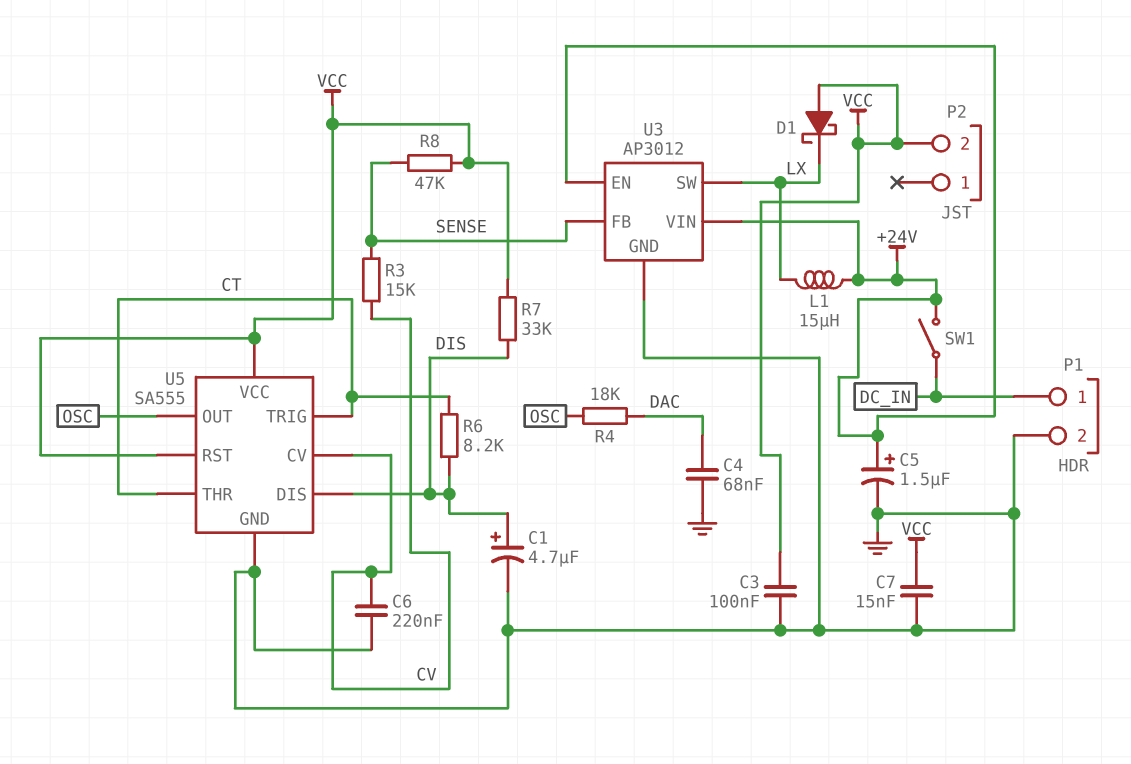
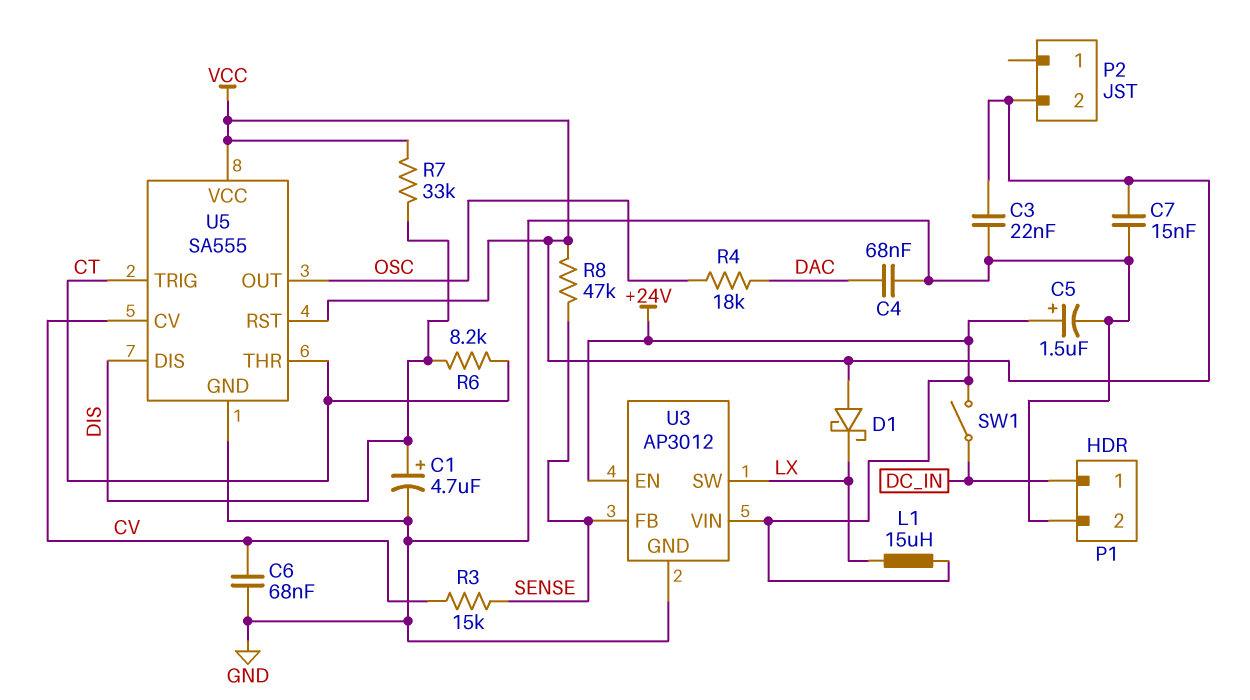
C3: 100nF (GND, VCC) -> 22nF (GND, VCC)
C6: 220nF (CV, GND) -> 68nF (CV, GND)

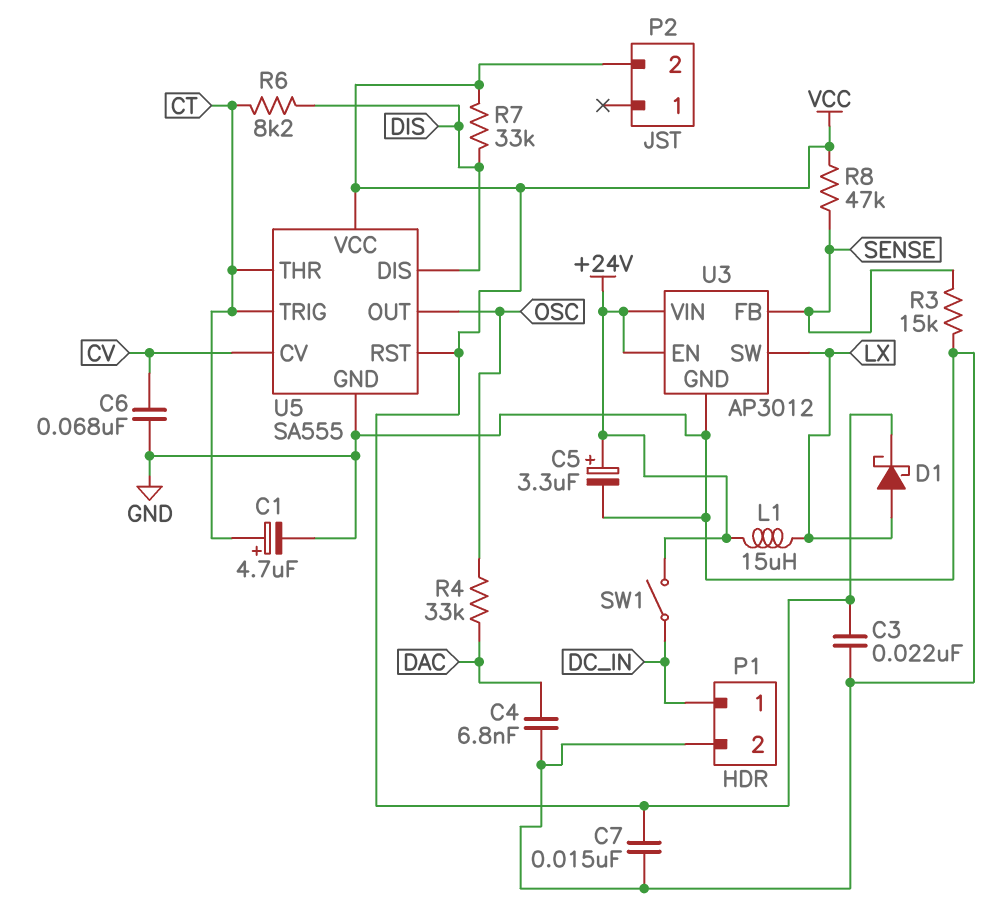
C1: 4.7uF (plus DIS, minus GND) -> 4.7uF (plus CT, minus GND)
C4: 68nF (DAC, GND) -> 6.8nF (DAC, GND)
C5: 1.5uF (plus +24V, minus GND) -> 3.3uF (plus +24V, minus GND)
D1: schottky (A VCC, K LX) -> schottky (A LX, K VCC)
R3: 15k (CV, SENSE) -> 15k (GND, SENSE)
R4: 18k (DAC, OSC) -> 33k (DAC, OSC)

